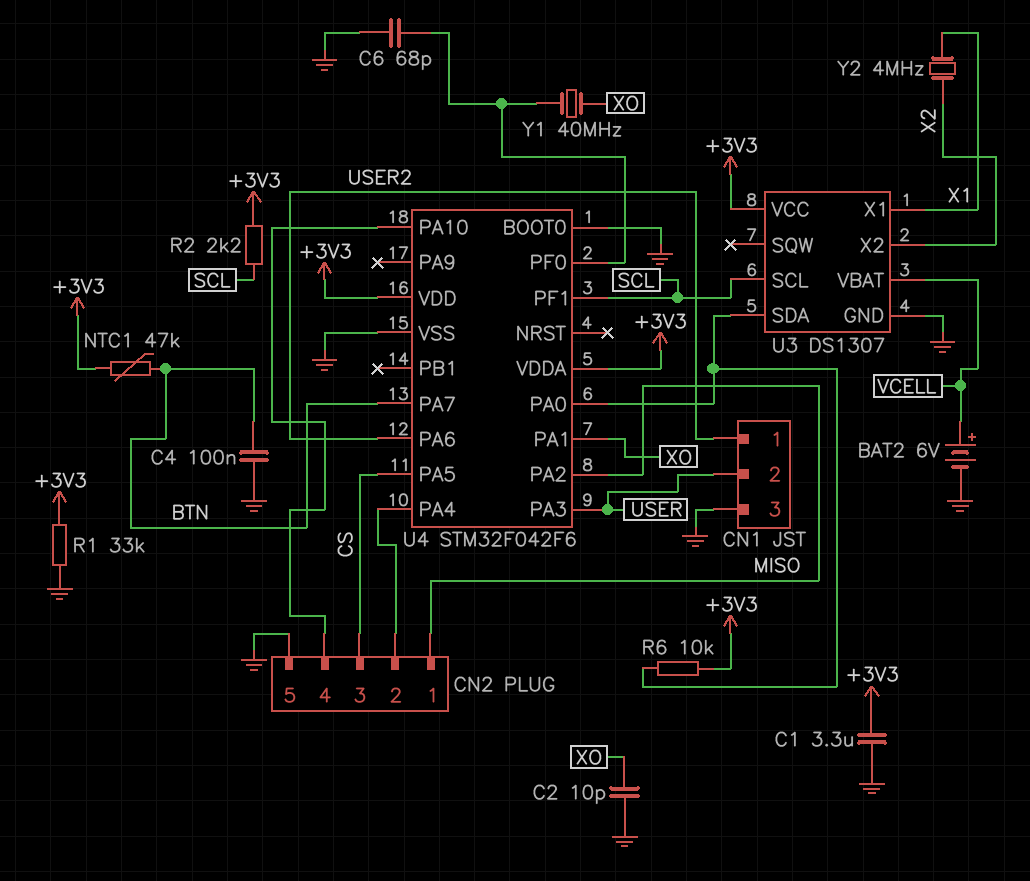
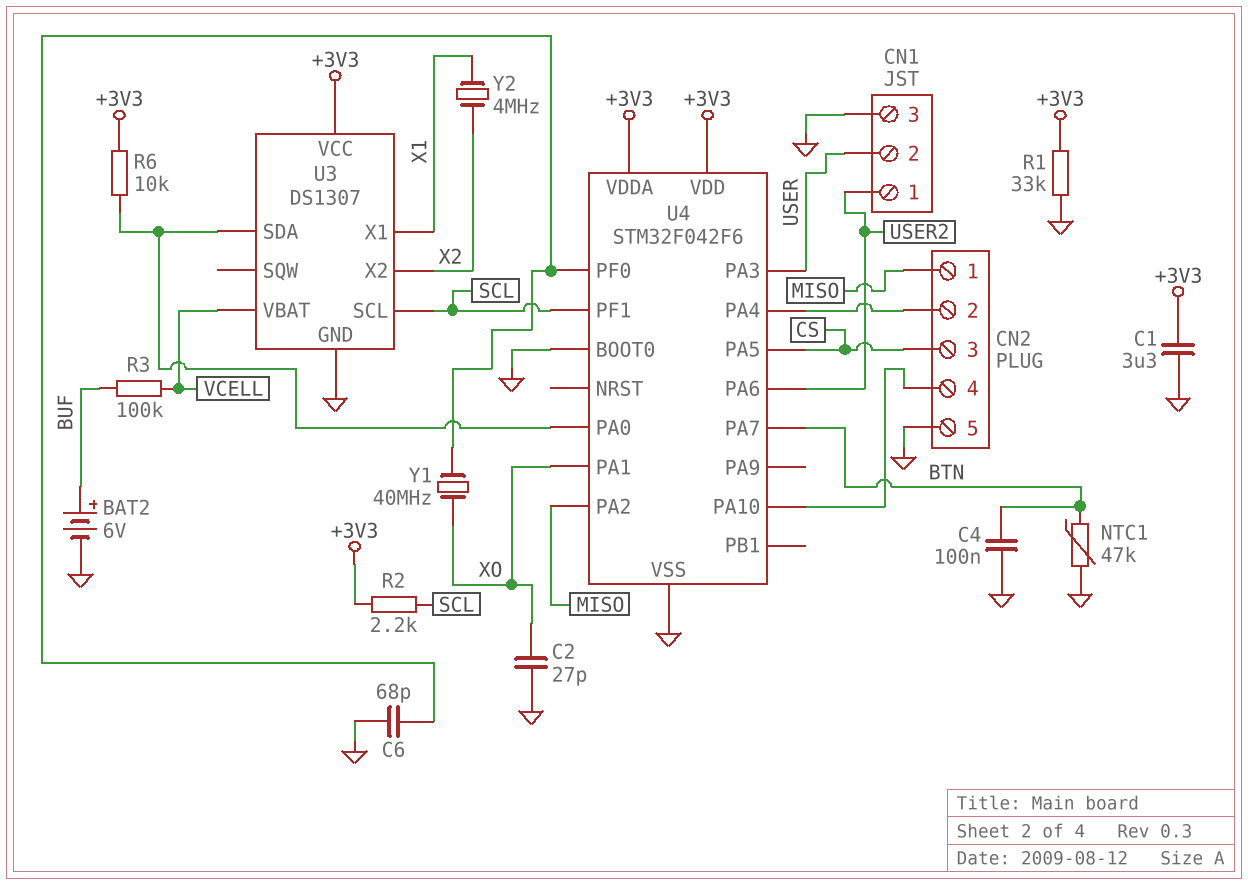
BAT2: 6V (plus VCELL, minus GND) -> 6V (plus BUF, minus GND)
C2: 10pF (GND, XO) -> 27pF (GND, XO)
NTC1: 47k (+3V3, BTN) -> 47k (BTN, GND)
R3: none -> 100k (BUF, VCELL)

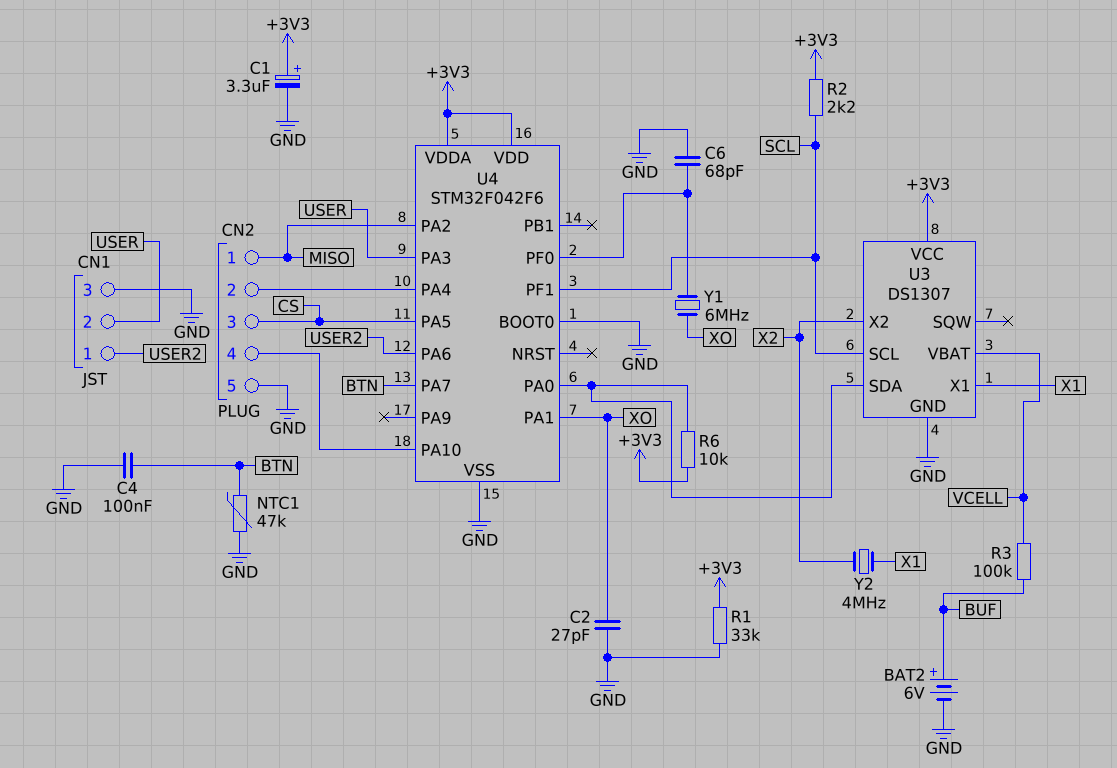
C1: 3.3uF (+3V3, GND) -> 3.3uF (plus +3V3, minus GND)
Y1: 40MHz (U4/PF0, XO) -> 6MHz (U4/PF0, XO)

